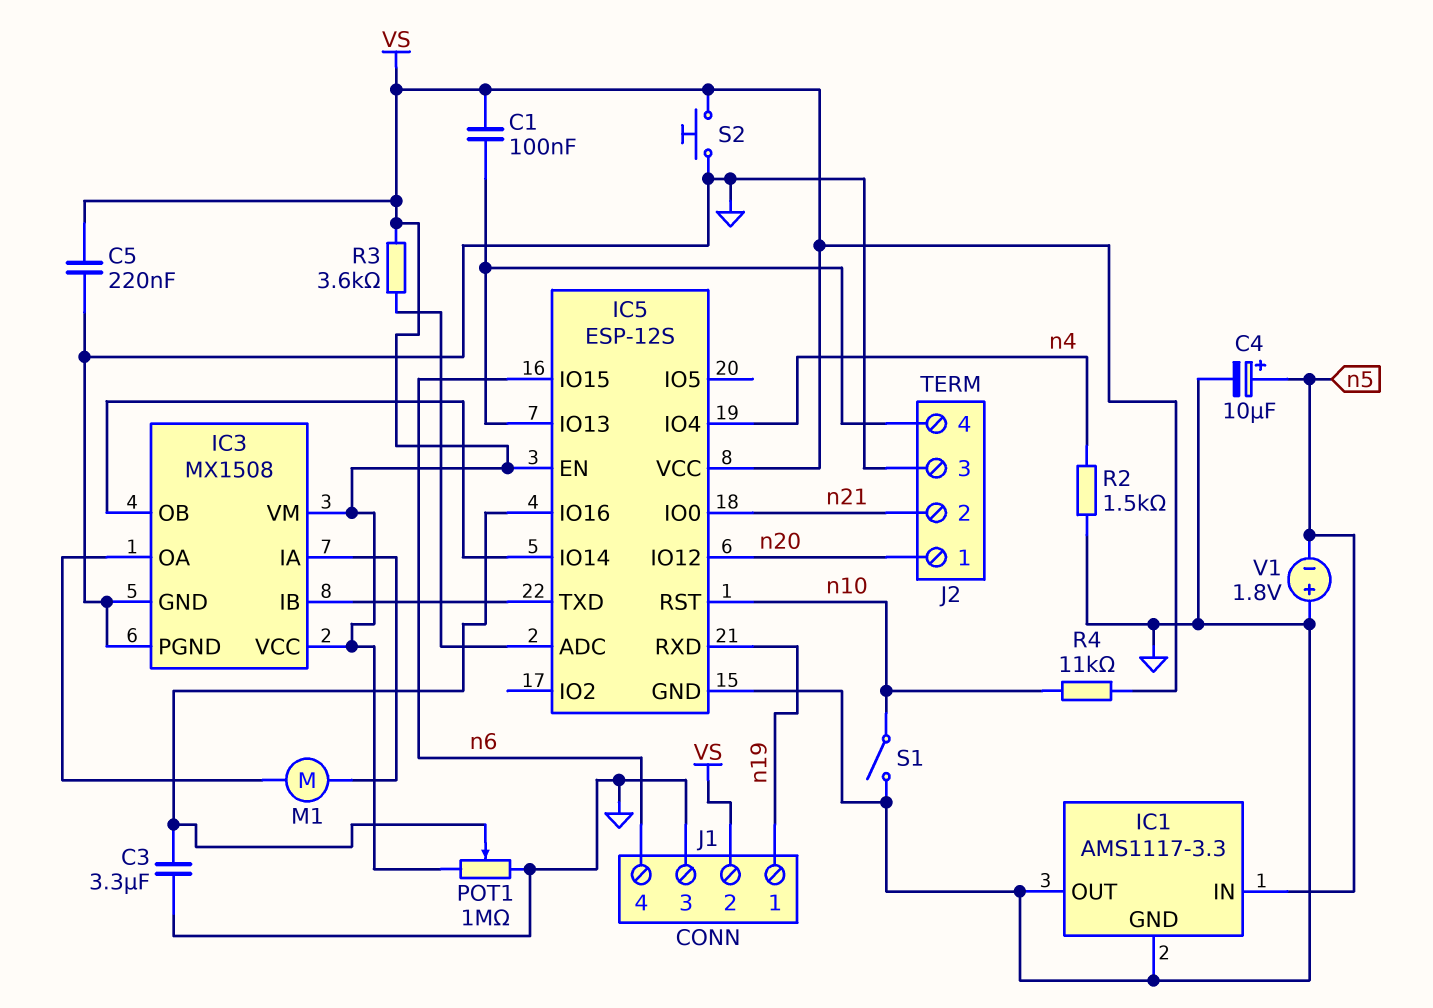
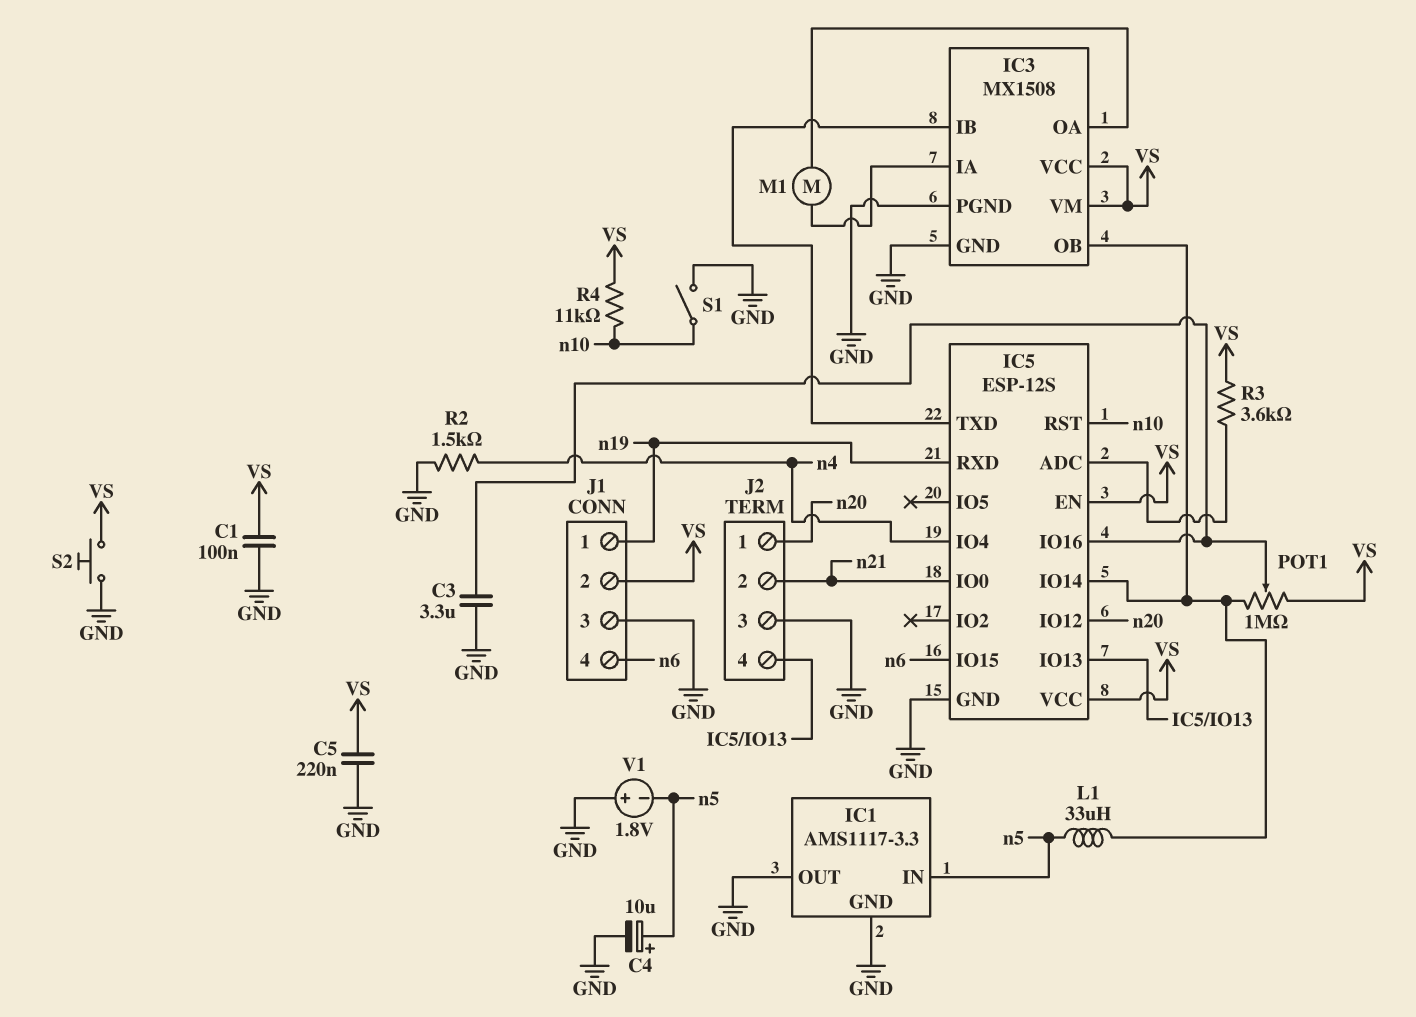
C1: 100nF (IC5/IO13, VS) -> 100nF (GND, VS)
L1: none -> 33uH (IC3/OB, n5)
POT1: 1M (GND, VS, wiper IC5/IO16) -> 1M (IC3/OB, VS, wiper IC5/IO16)

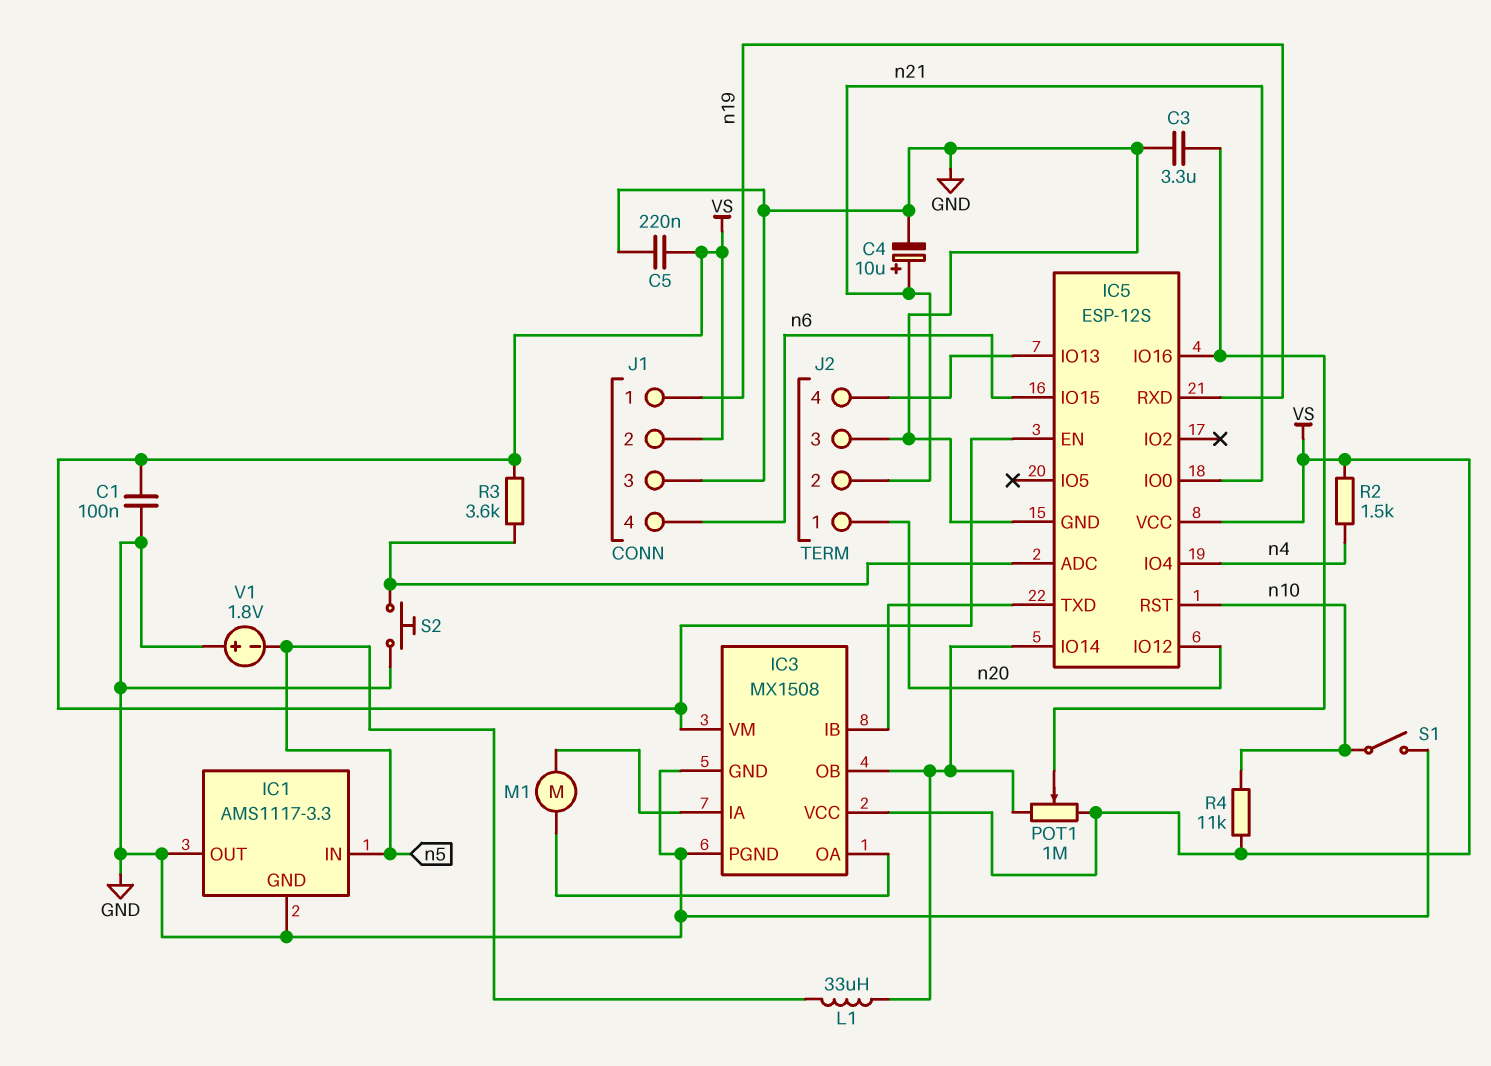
C4: 10uF (plus n5, minus GND) -> 10uF (plus n21, minus GND)
R2: 1.5k (GND, n4) -> 1.5k (VS, n4)
S2: button (GND, VS) -> button (GND, IC5/ADC)

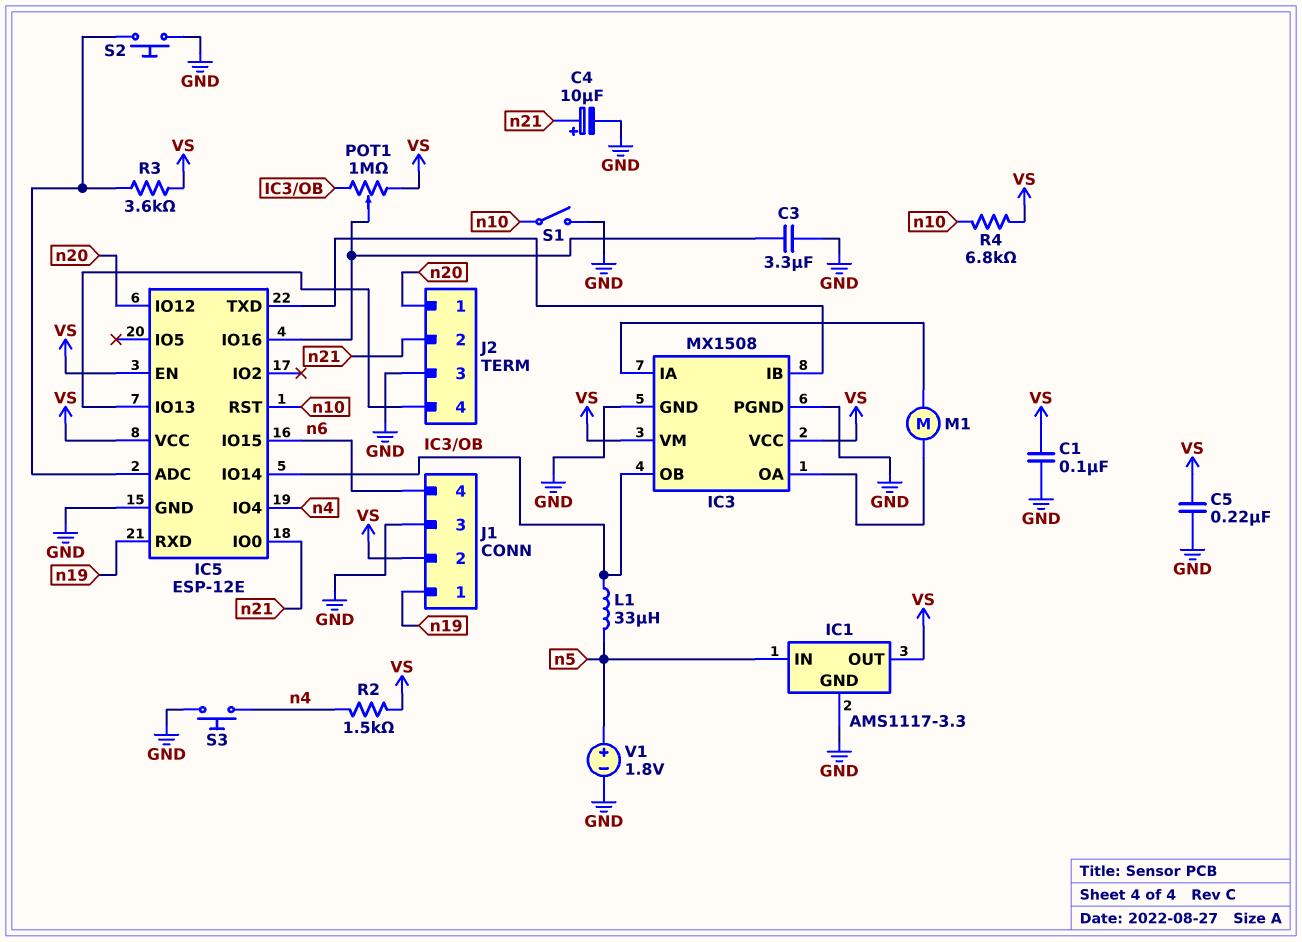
IC1 pin OUT: GND -> VS
IC5: ESP-12S -> ESP-12E
R4: 11k (VS, n10) -> 6.8k (VS, n10)
S3: none -> button (GND, n4)
V1: 1.8V (plus GND, minus n5) -> 1.8V (plus n5, minus GND)

